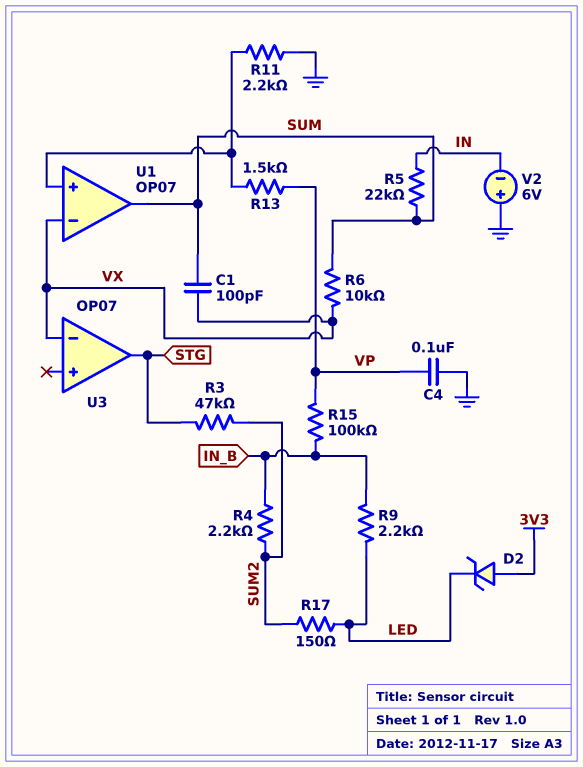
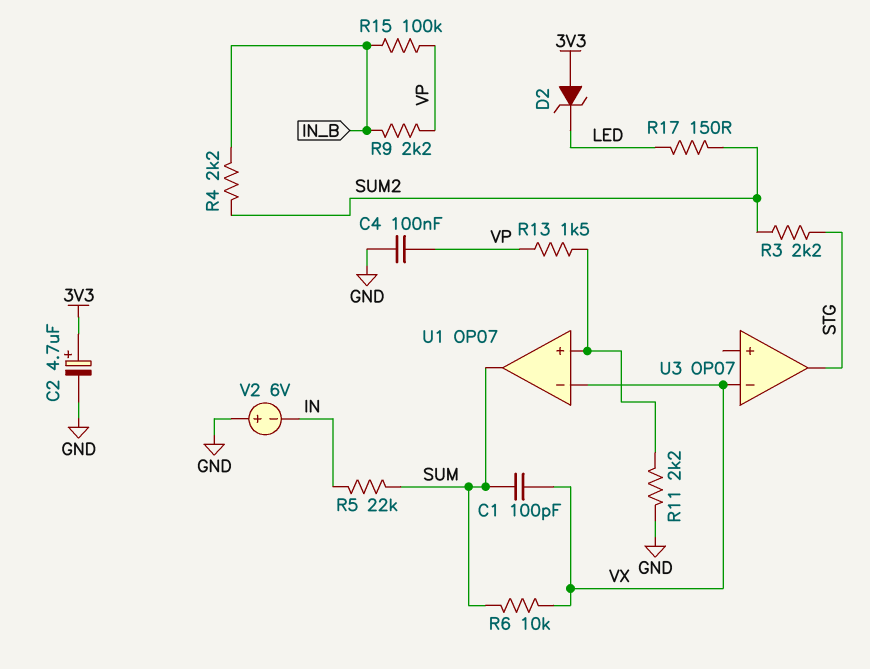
C2: none -> 4.7uF (plus 3V3, minus GND)
R3: 47k (STG, SUM2) -> 2.2k (STG, SUM2)
R9: 2.2k (IN_B, LED) -> 2.2k (IN_B, VP)

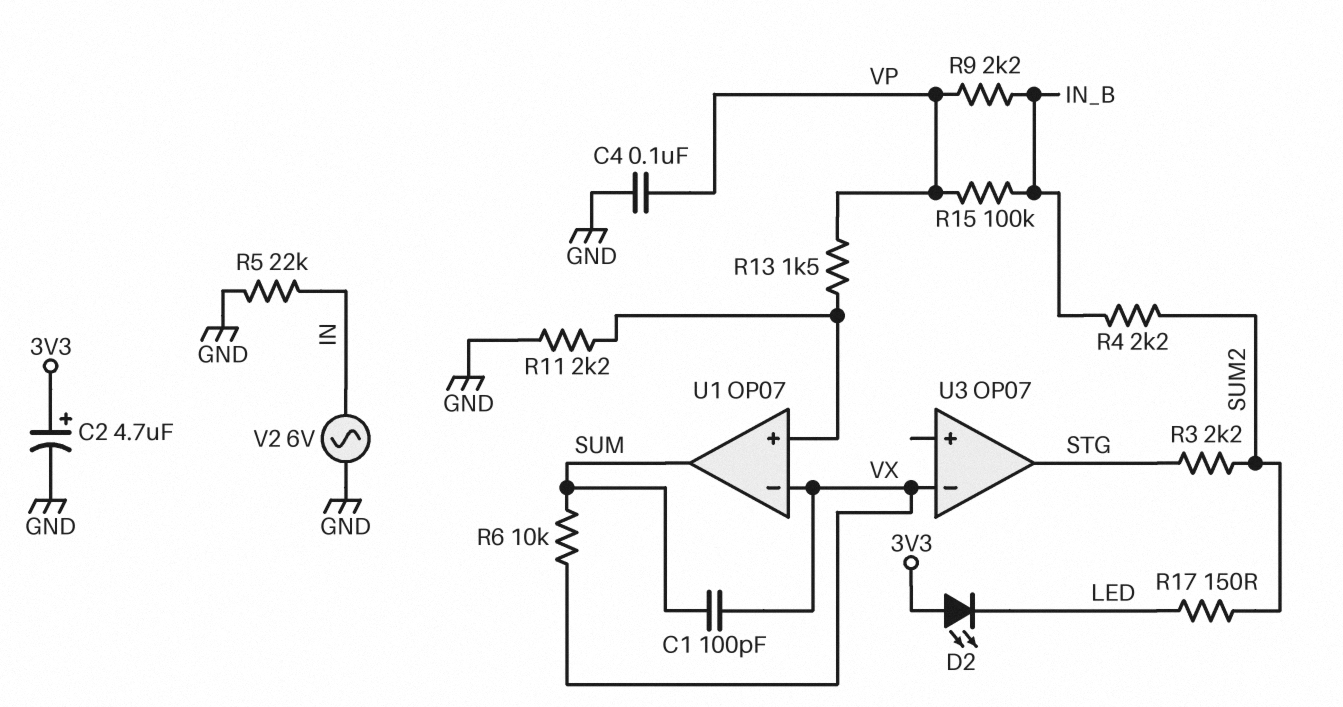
D2: zener (A 3V3, K LED) -> LED (A 3V3, K LED)
R5: 22k (IN, SUM) -> 22k (GND, IN)
V2: 6V (plus GND, minus IN) -> AC 6V (GND, IN)

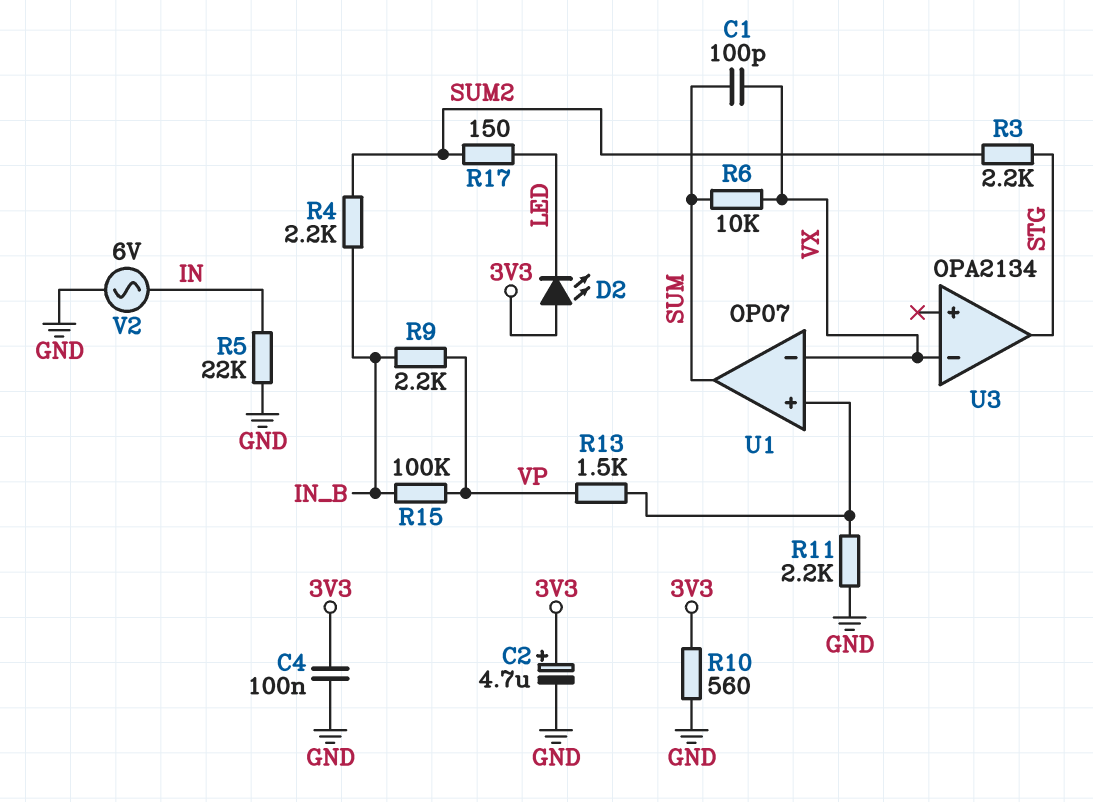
C4: 100nF (GND, VP) -> 100nF (3V3, GND)
R10: none -> 560 (3V3, GND)
U3: OP07 -> OPA2134

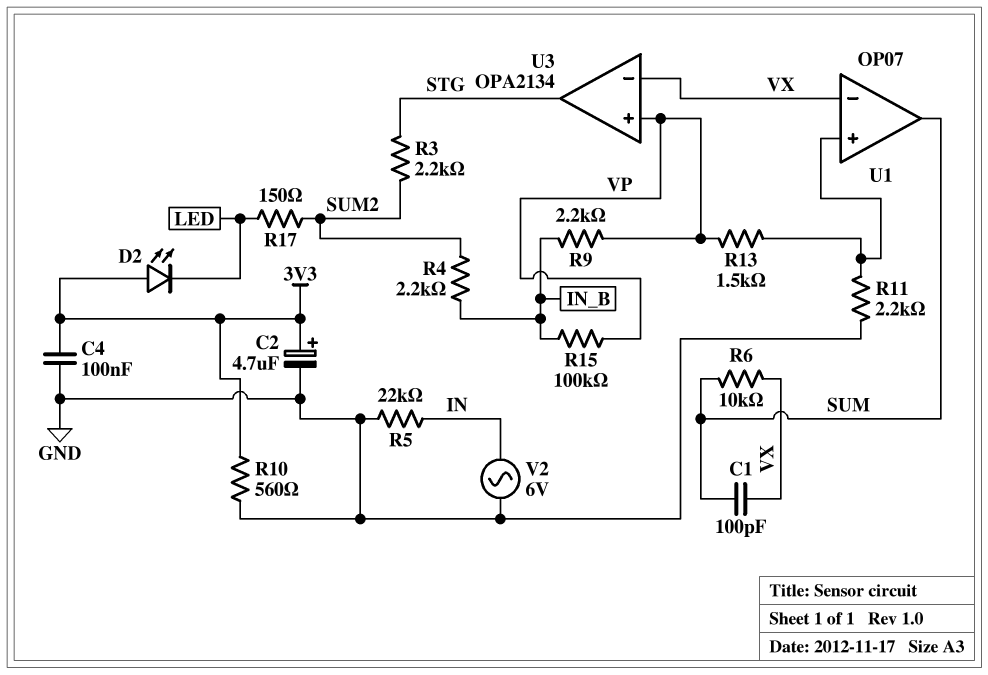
U3 pin in+: none -> VP

